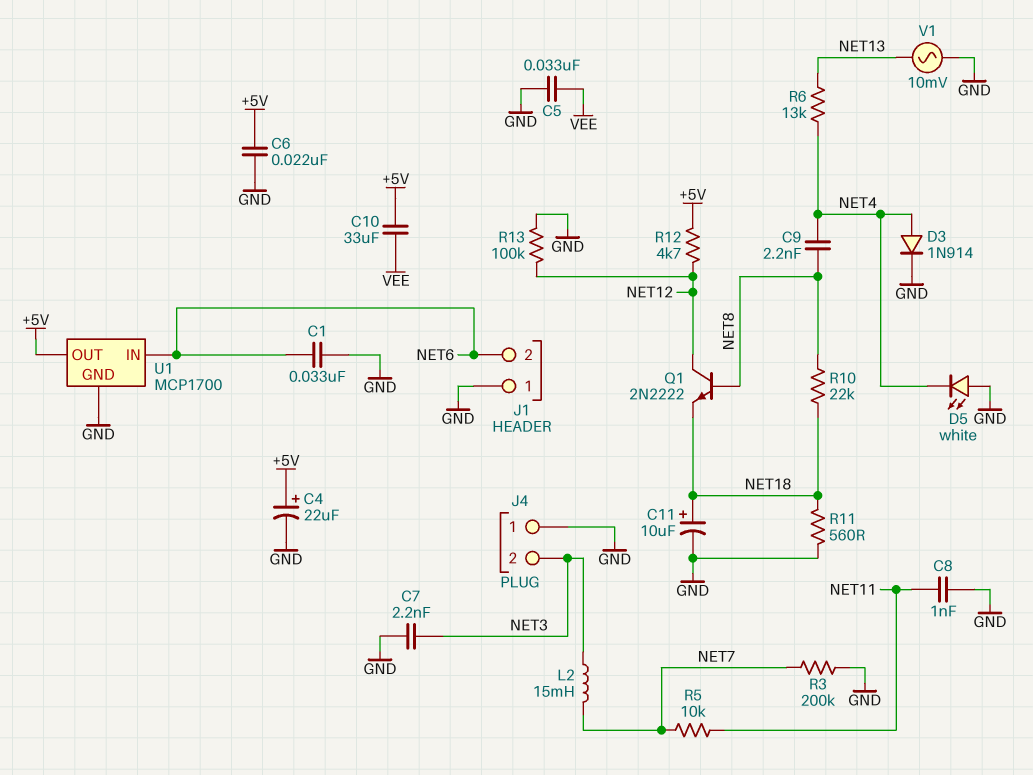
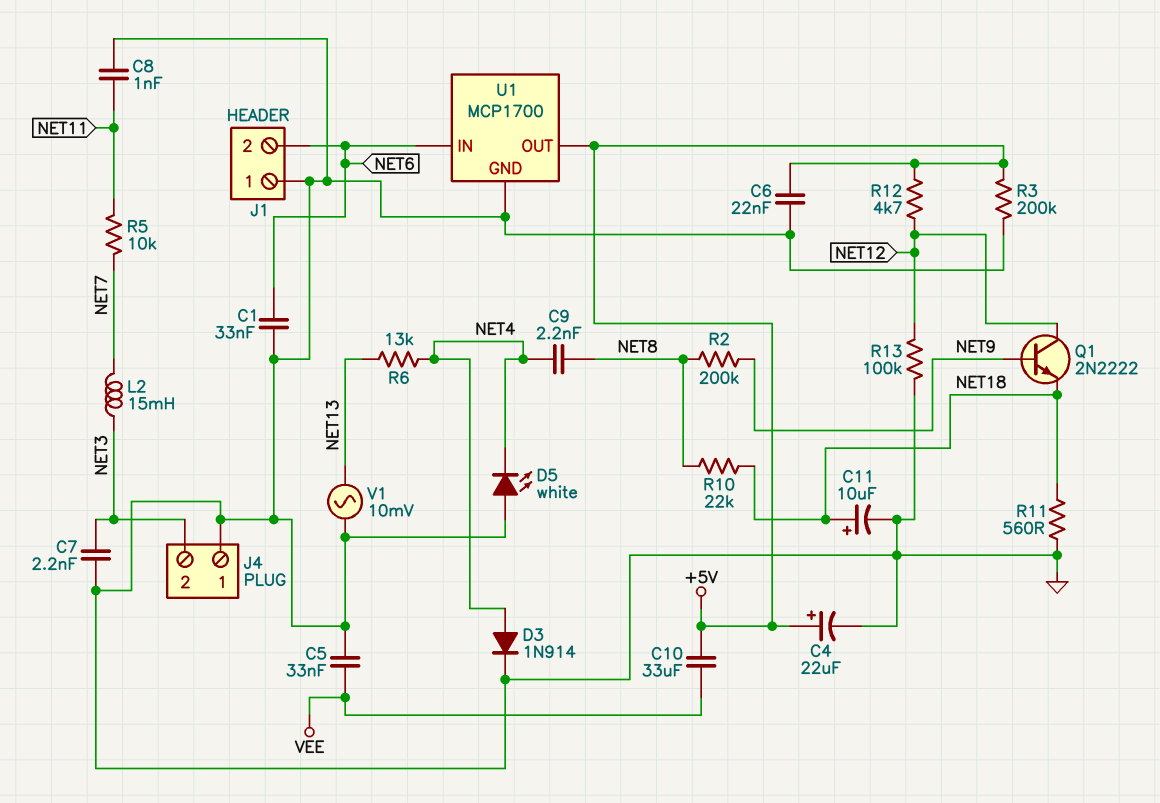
Q1: NPN 2N2222 (B NET8, C NET12, E NET18) -> NPN 2N2222 (B NET9, C NET12, E NET18)
R2: none -> 200k (NET8, NET9)
R3: 200k (GND, NET7) -> 200k (+5V, GND)

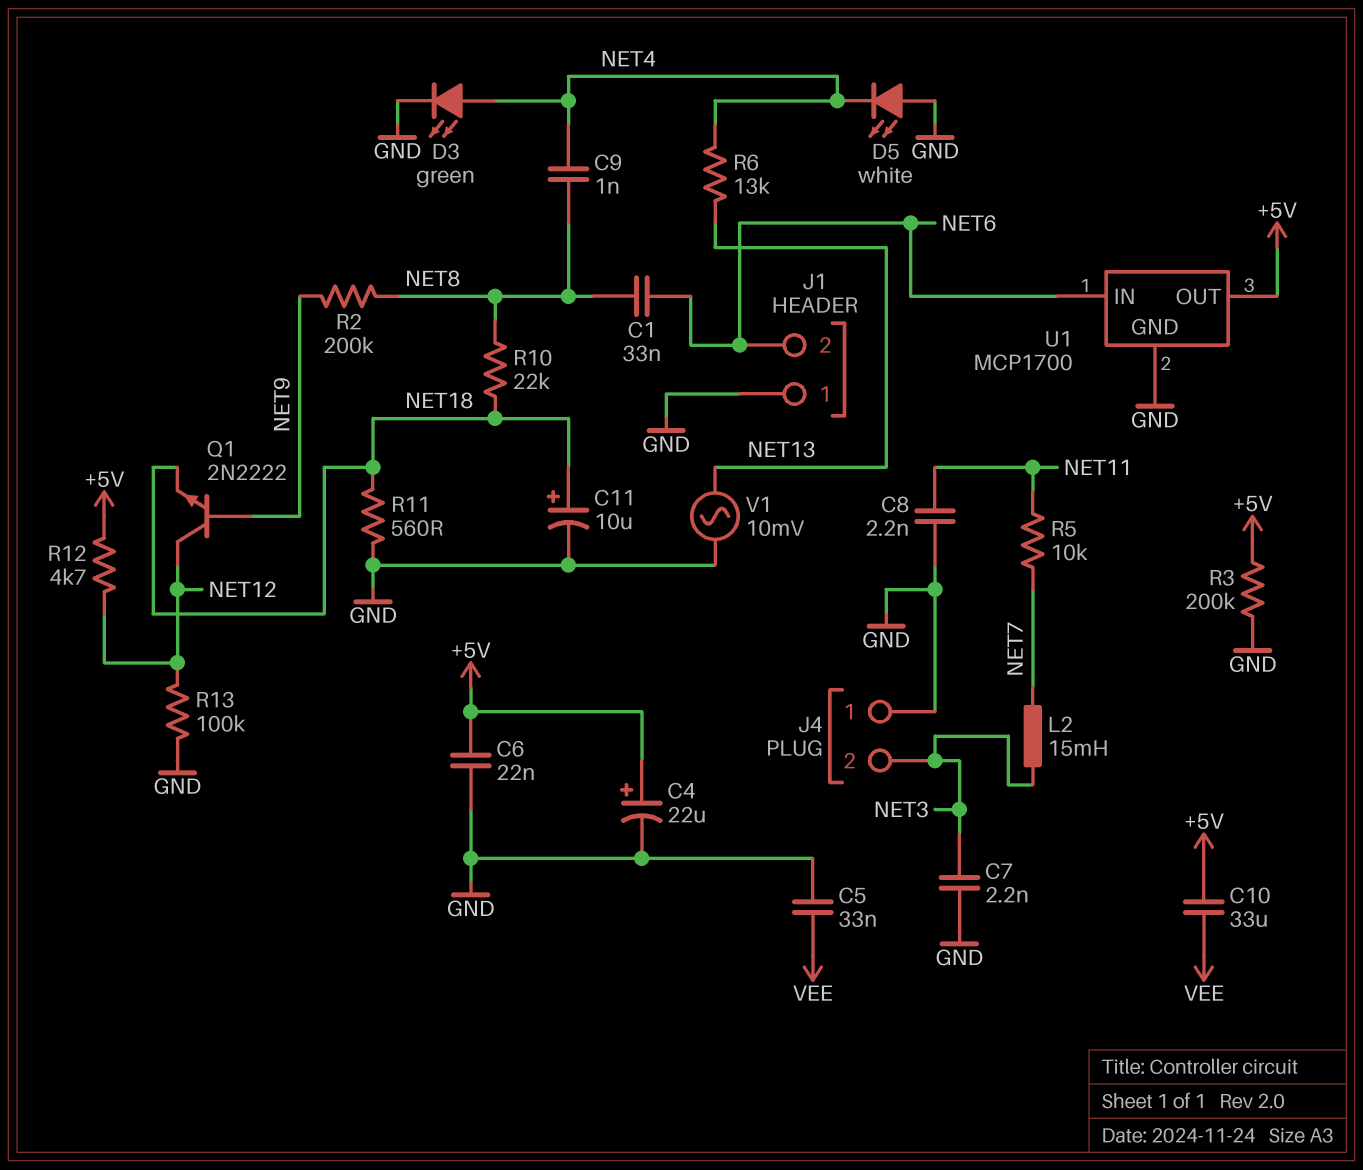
C1: 33nF (GND, NET6) -> 33nF (NET6, NET8)
C8: 1nF (GND, NET11) -> 2.2nF (GND, NET11)
C9: 2.2nF (NET4, NET8) -> 1nF (NET4, NET8)
D3: diode 1N914 (A NET4, K GND) -> LED green (A NET4, K GND)

